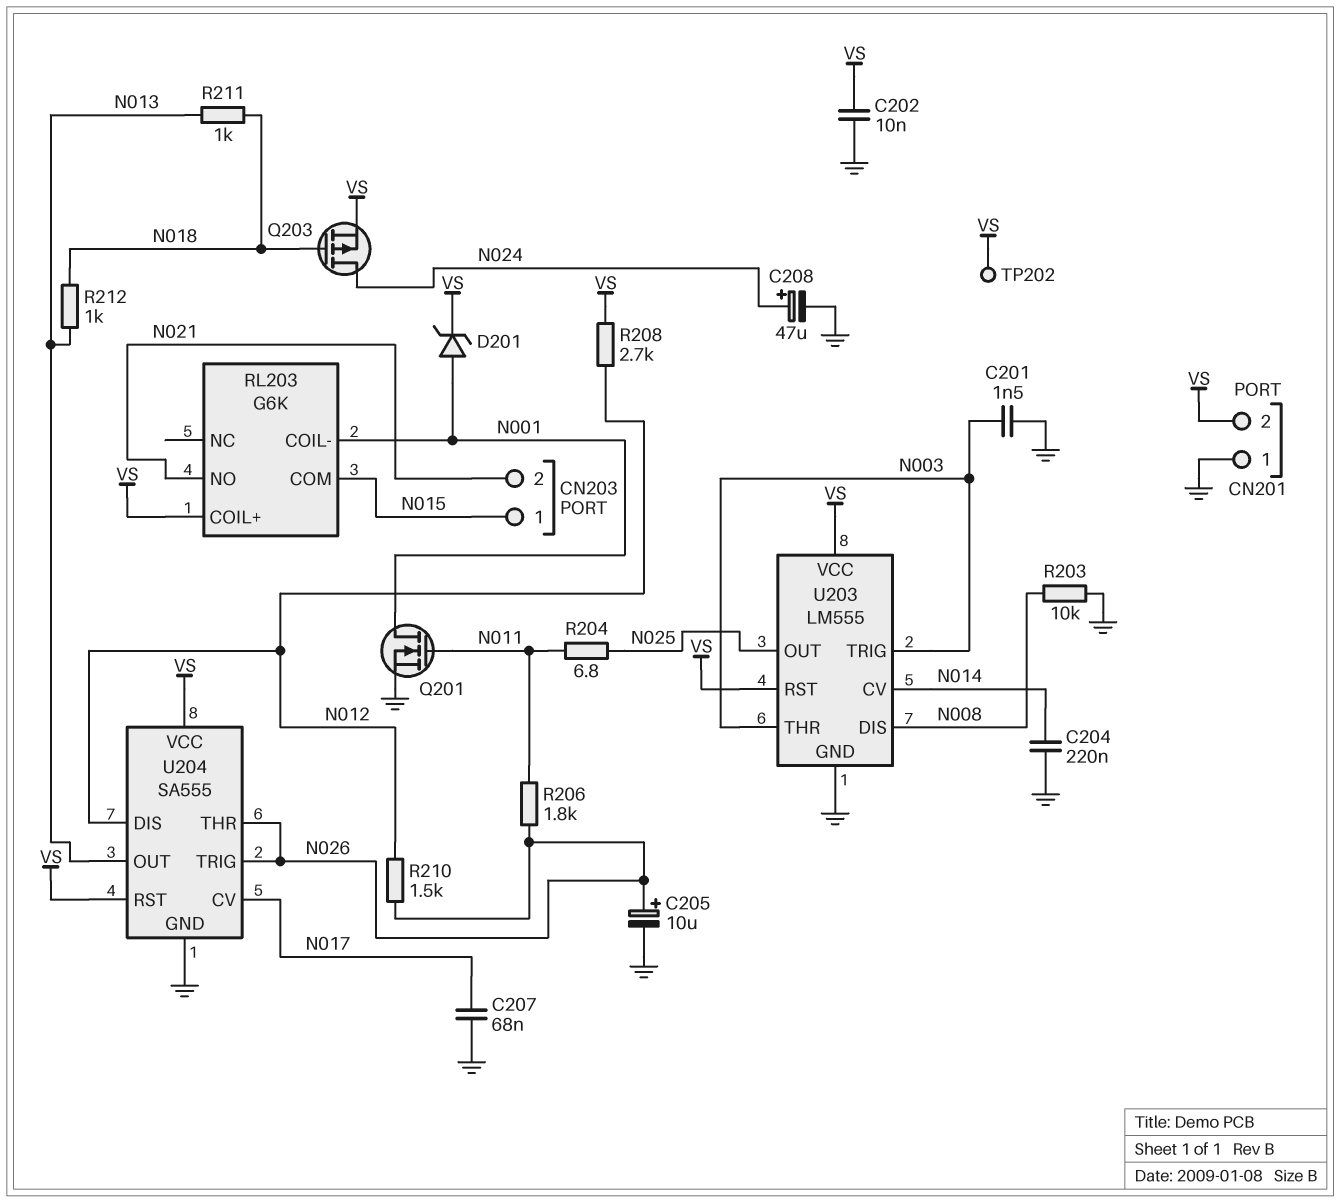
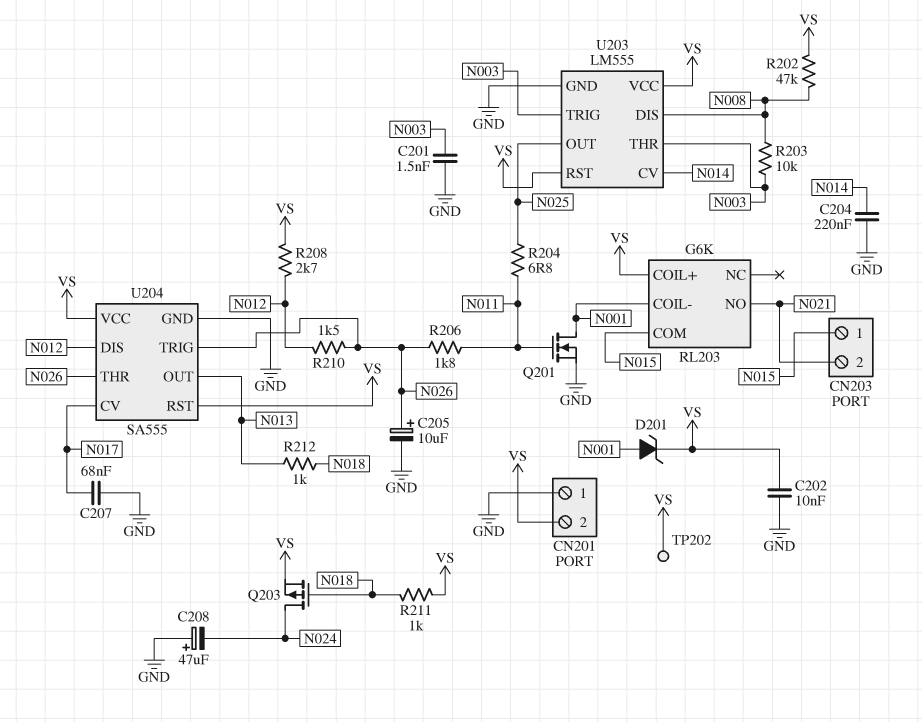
C208: 47uF (plus N024, minus GND) -> 47uF (plus GND, minus N024)
R202: none -> 47k (N008, VS)
R203: 10k (GND, N008) -> 10k (N003, N008)
R211: 1k (N013, N018) -> 1k (N018, VS)

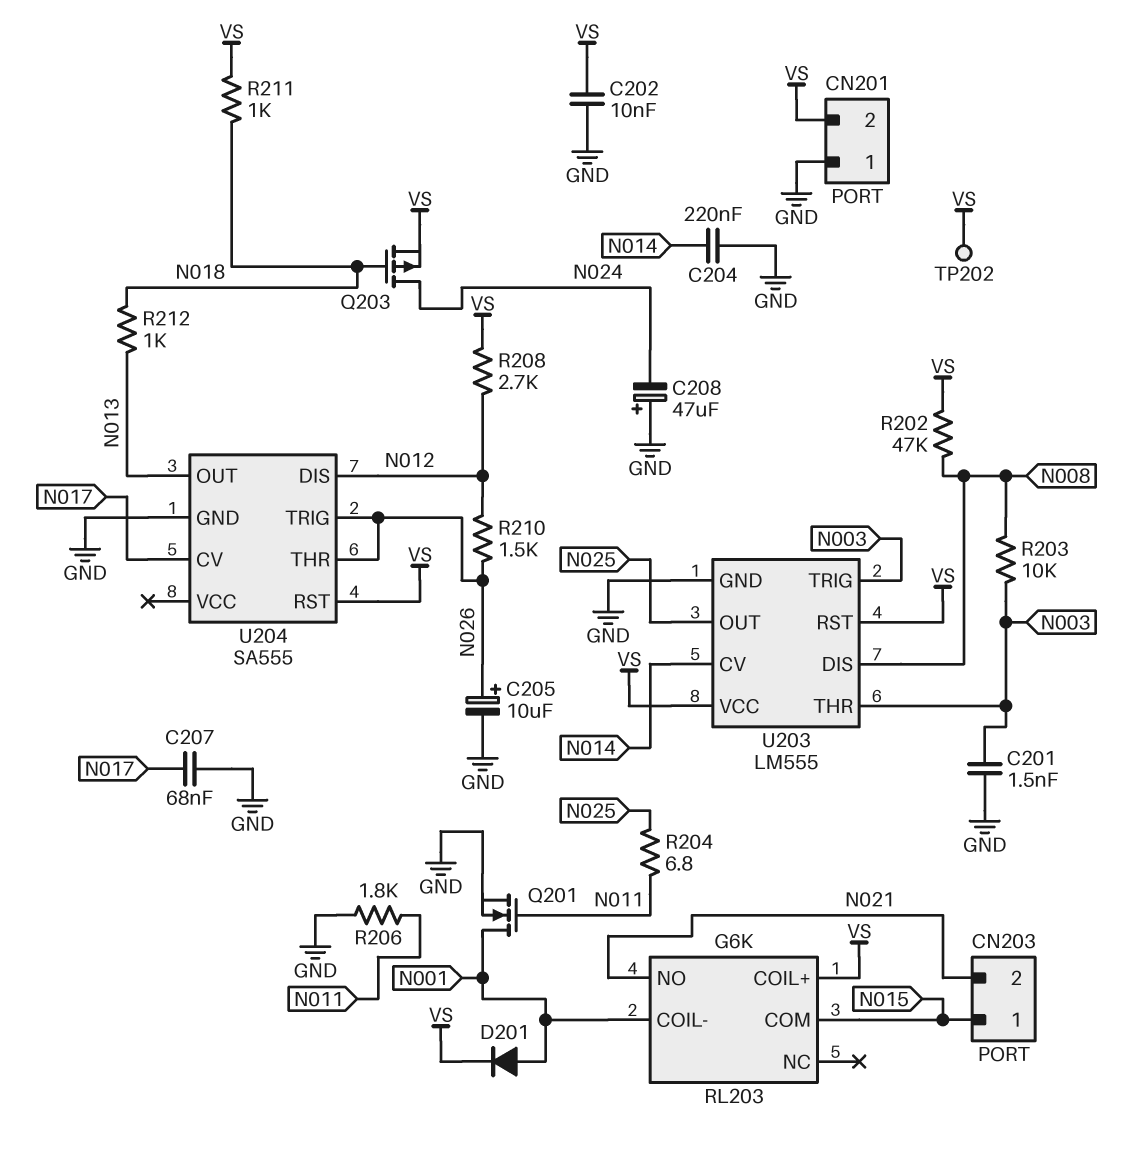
D201: zener (A N001, K VS) -> diode (A N001, K VS)
R206: 1.8k (N011, N026) -> 1.8k (GND, N011)
U204 pin VCC: VS -> none

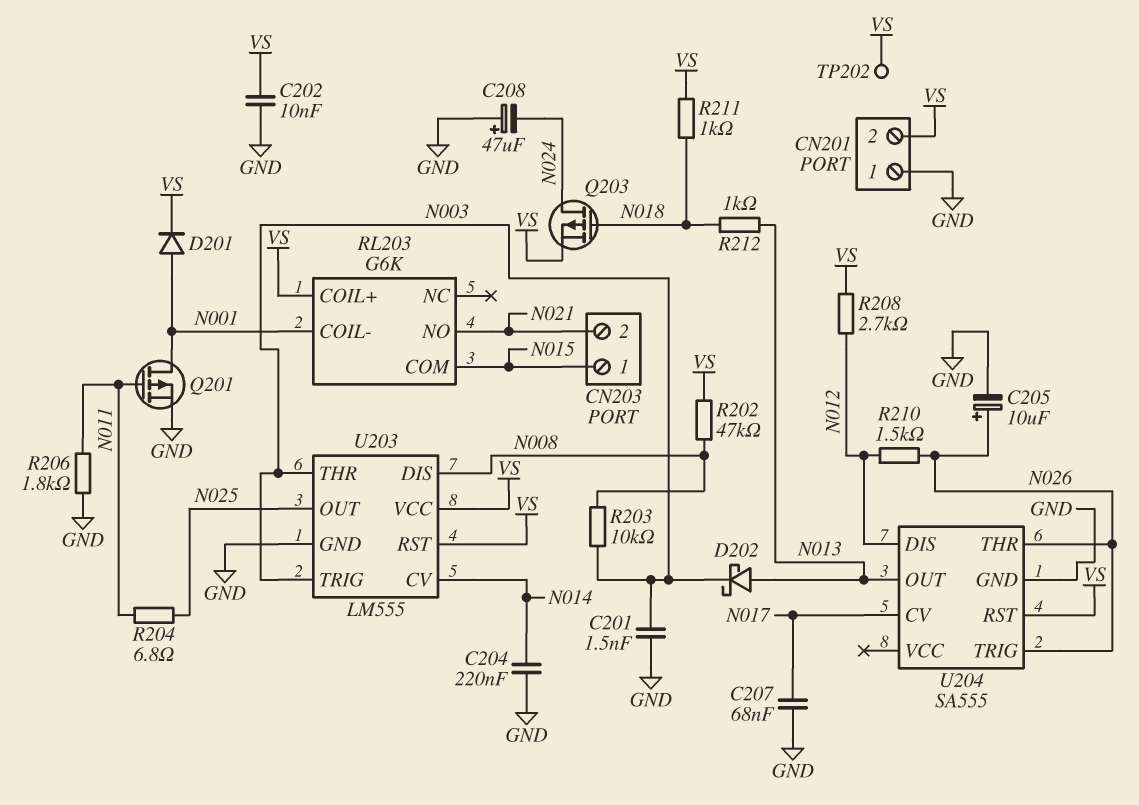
D202: none -> schottky (A N013, K N003)
Q201: NMOS (G N011, D N001, S GND) -> PMOS (G N011, D N001, S GND)

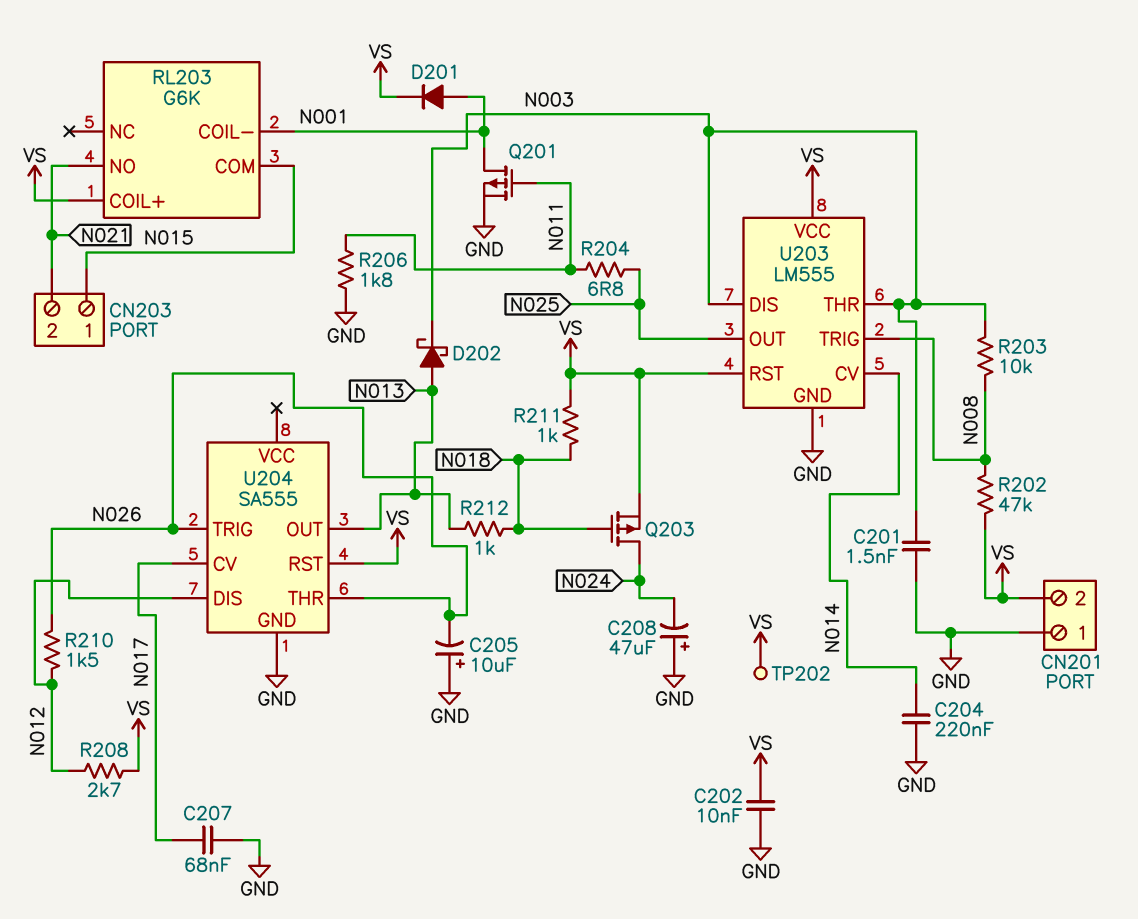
C205: 10uF (plus N026, minus GND) -> 10uF (plus GND, minus N026)
U203 pin DIS: N008 -> N003
U203 pin TRIG: N003 -> N008

